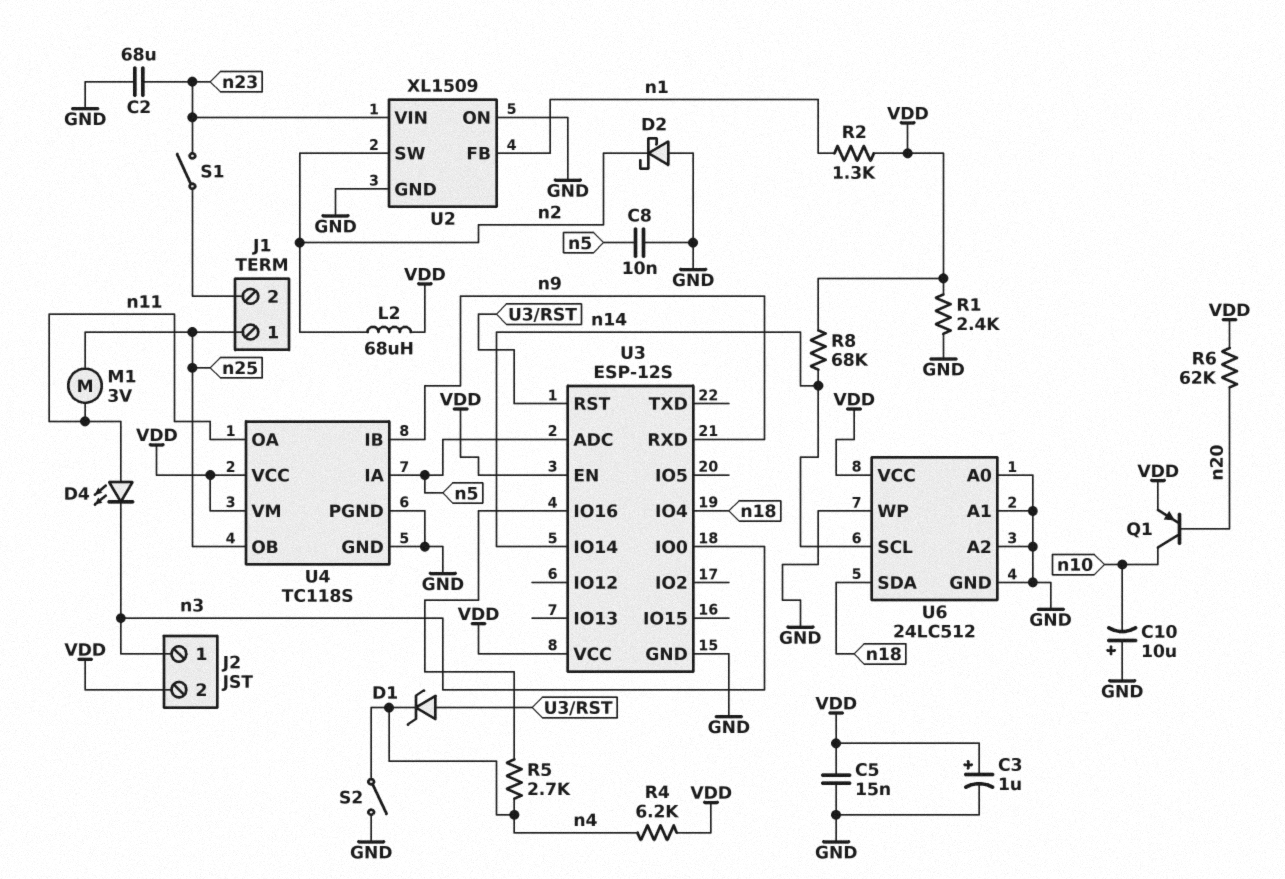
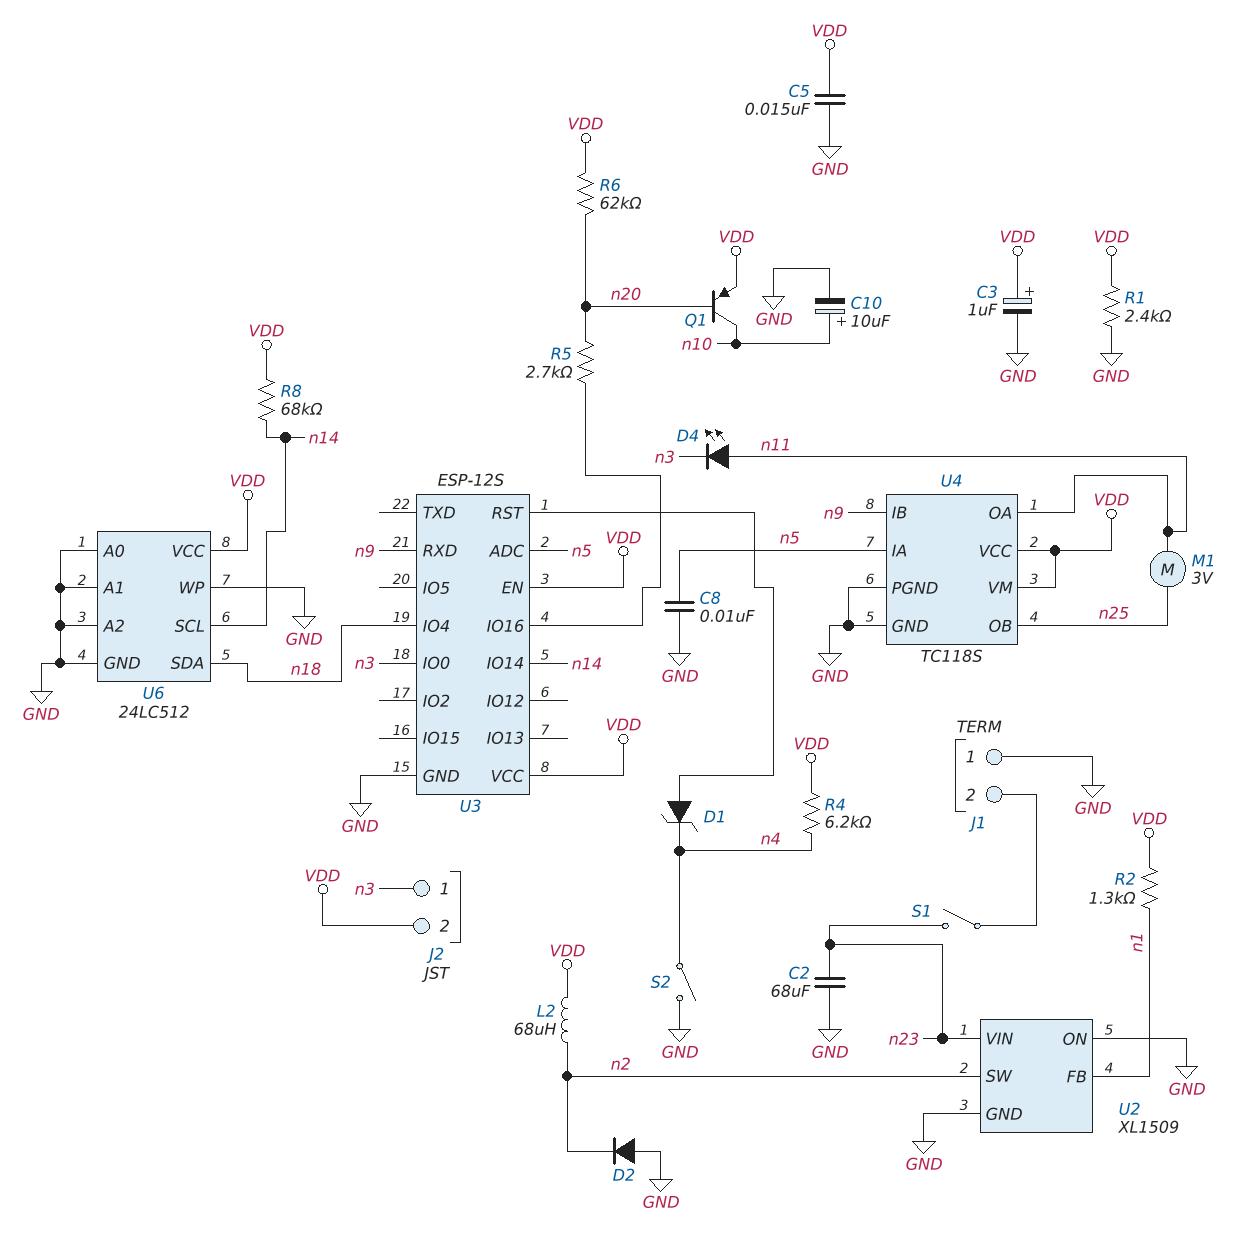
C10: 10uF (plus GND, minus n10) -> 10uF (plus n10, minus GND)
D2: schottky (A GND, K n2) -> diode (A GND, K n2)
J1 pin 1: n25 -> GND
R5: 2.7k (U3/IO16, n4) -> 2.7k (U3/IO16, n20)

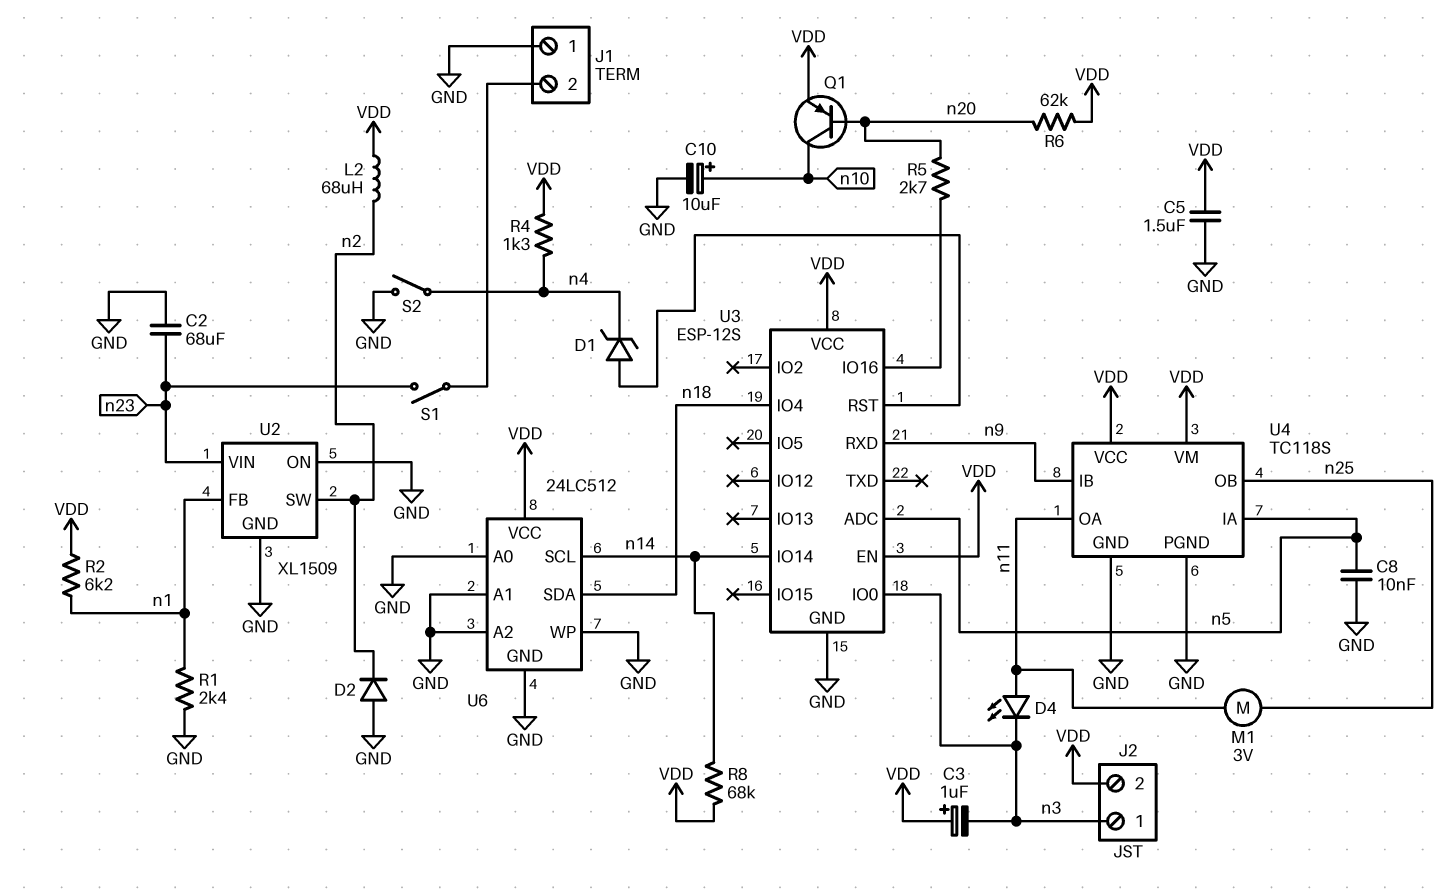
C3: 1uF (plus VDD, minus GND) -> 1uF (plus VDD, minus n3)
C5: 15nF (GND, VDD) -> 1.5uF (GND, VDD)
R1: 2.4k (GND, VDD) -> 2.4k (GND, n1)
R2: 1.3k (VDD, n1) -> 6.2k (VDD, n1)
R4: 6.2k (VDD, n4) -> 1.3k (VDD, n4)

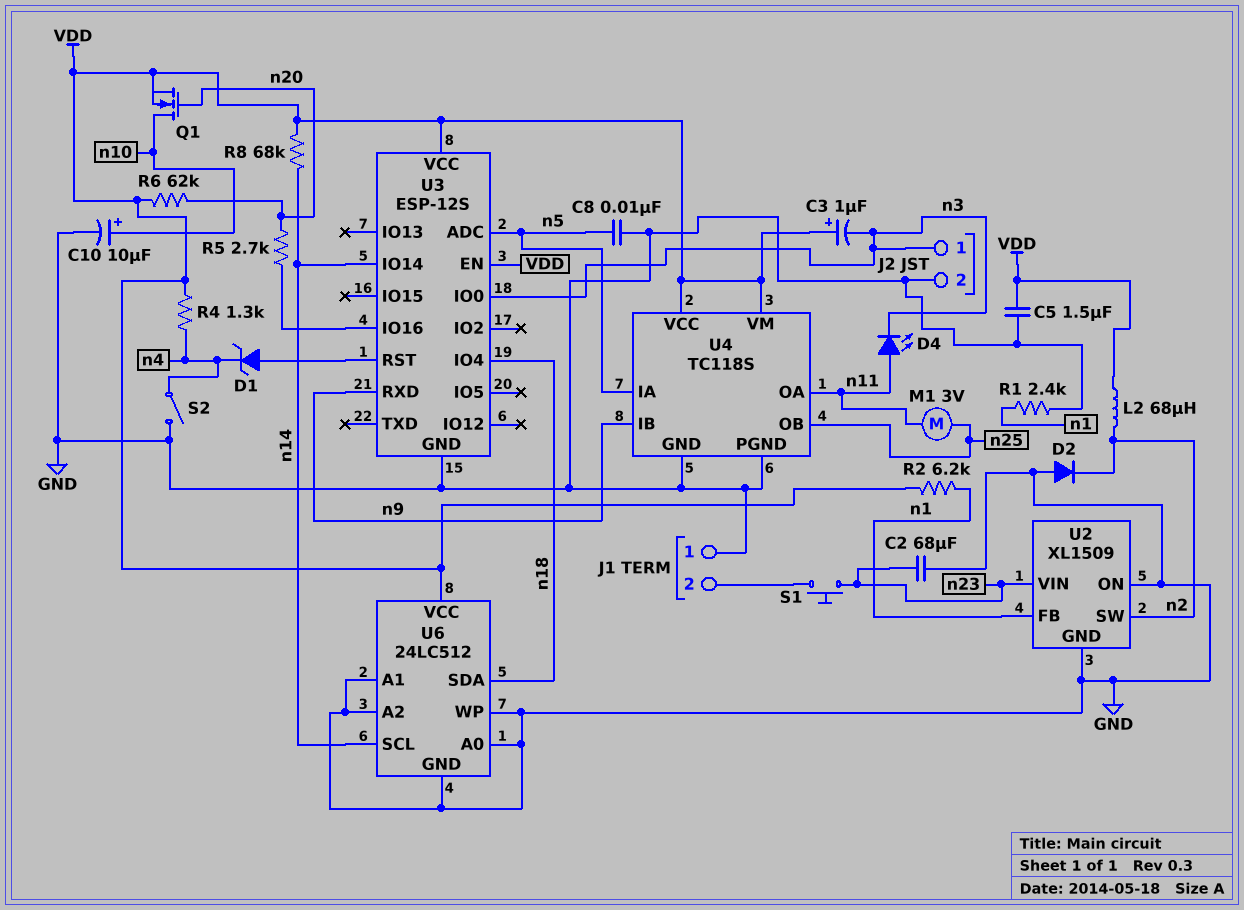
J2 pin 2: VDD -> GND
Q1: PNP (B n20, C n10, E VDD) -> NMOS (G n20, D n10, S VDD)
S1: switch (J1/2, n23) -> button (J1/2, n23)

